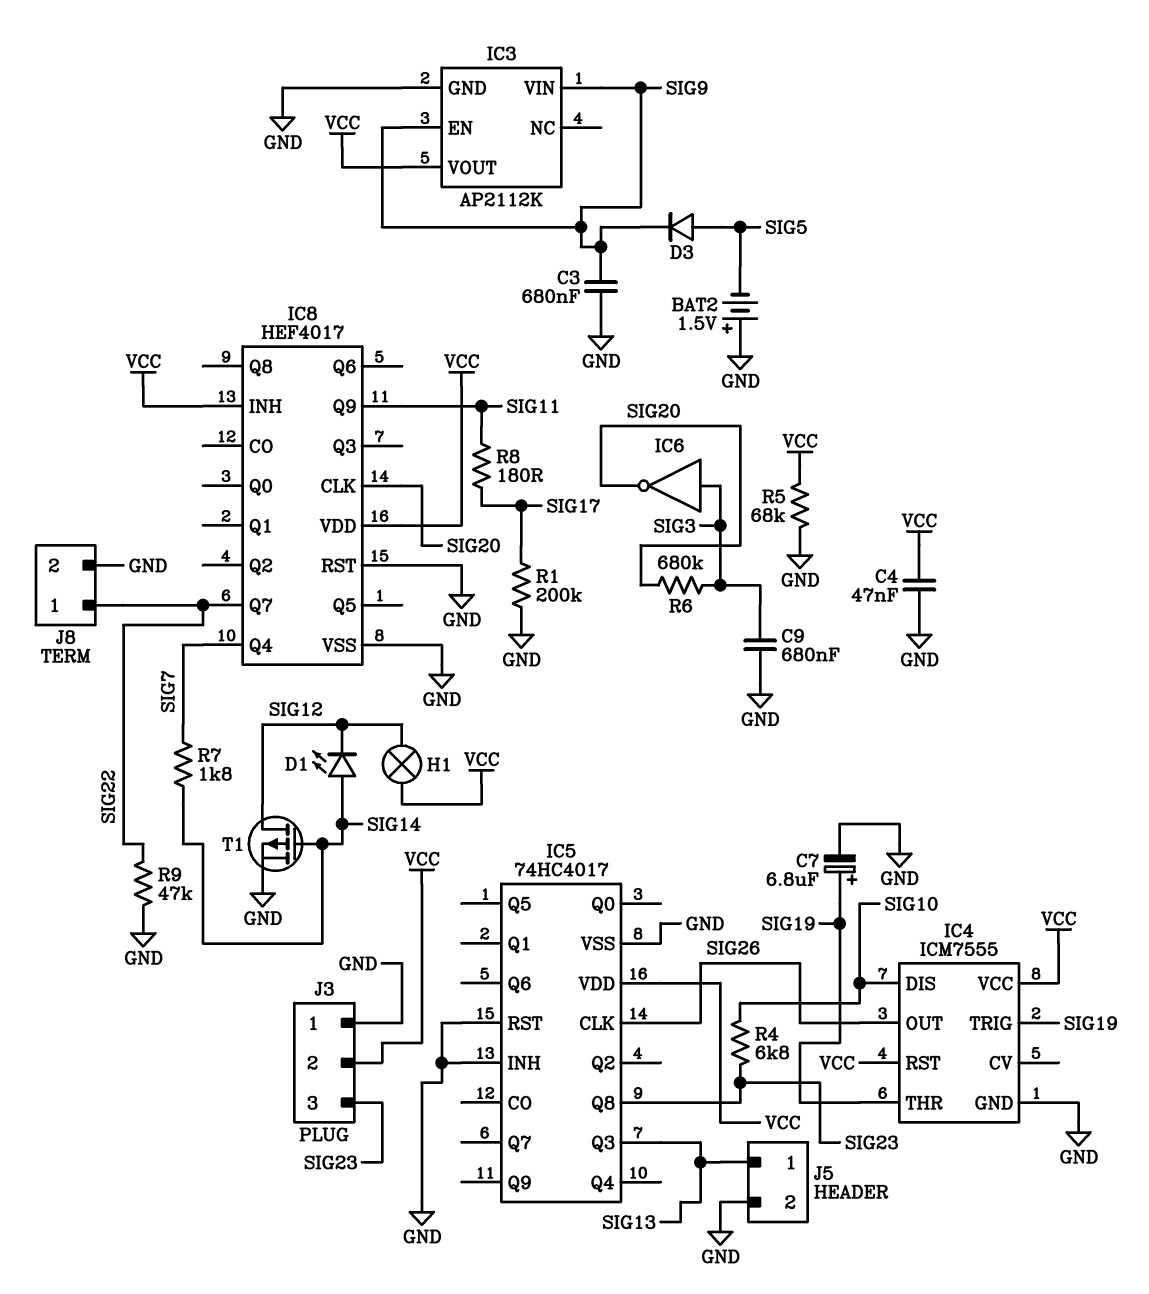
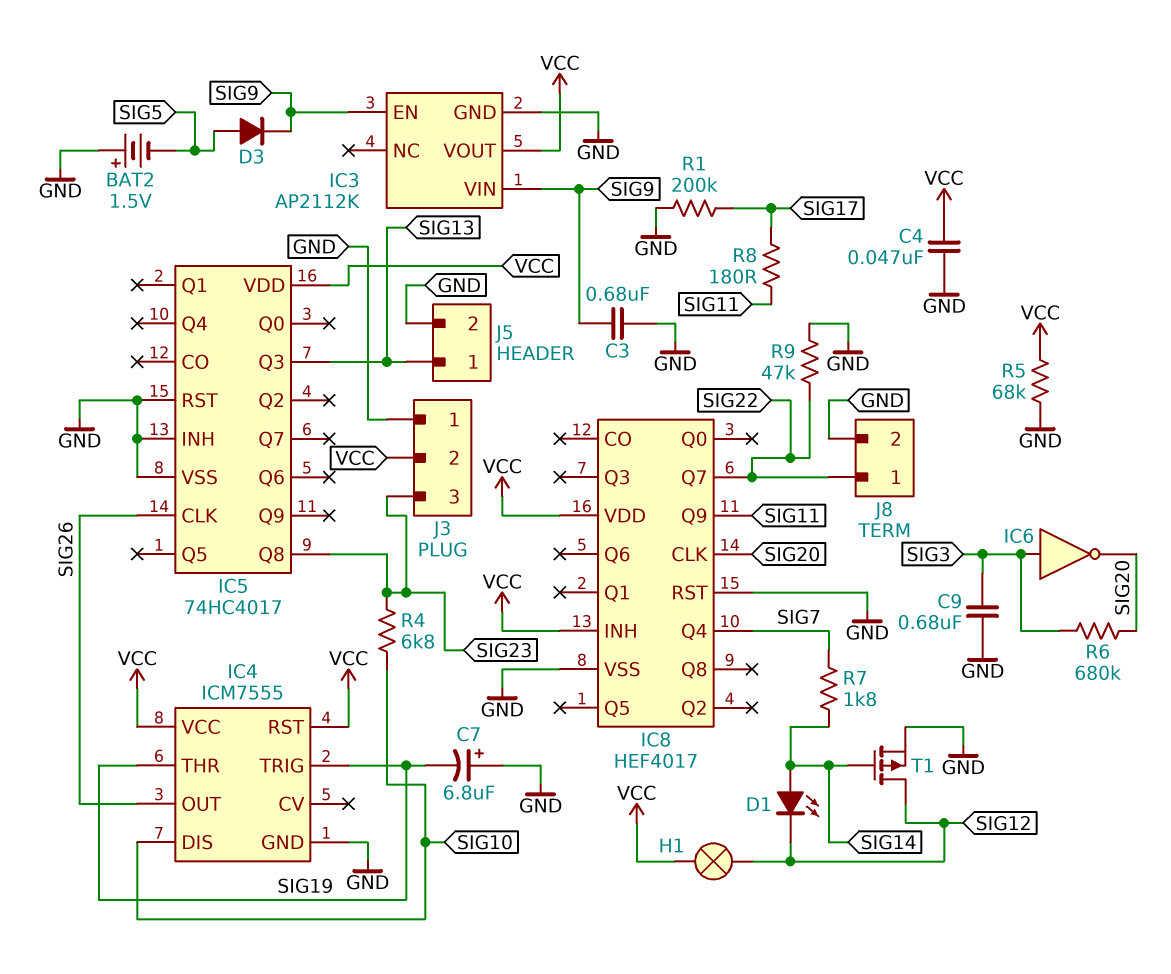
C7: 6.8uF (plus SIG19, minus GND) -> 6.8uF (plus GND, minus SIG19)

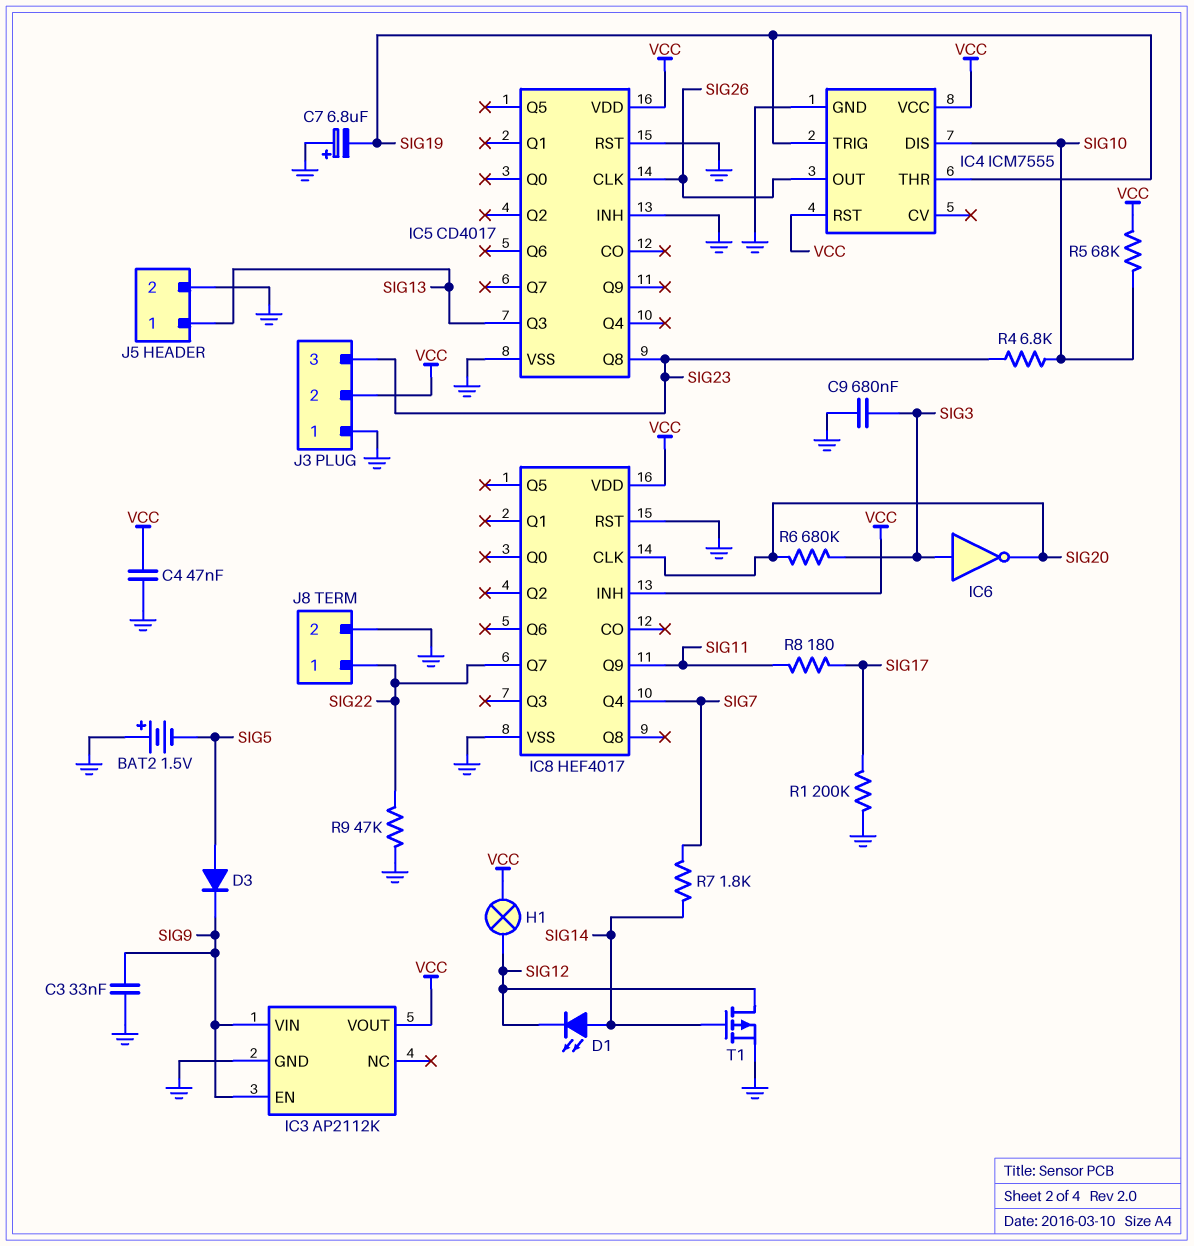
C3: 680nF (GND, SIG9) -> 33nF (GND, SIG9)
IC5: 74HC4017 -> CD4017
R5: 68k (GND, VCC) -> 68k (SIG10, VCC)

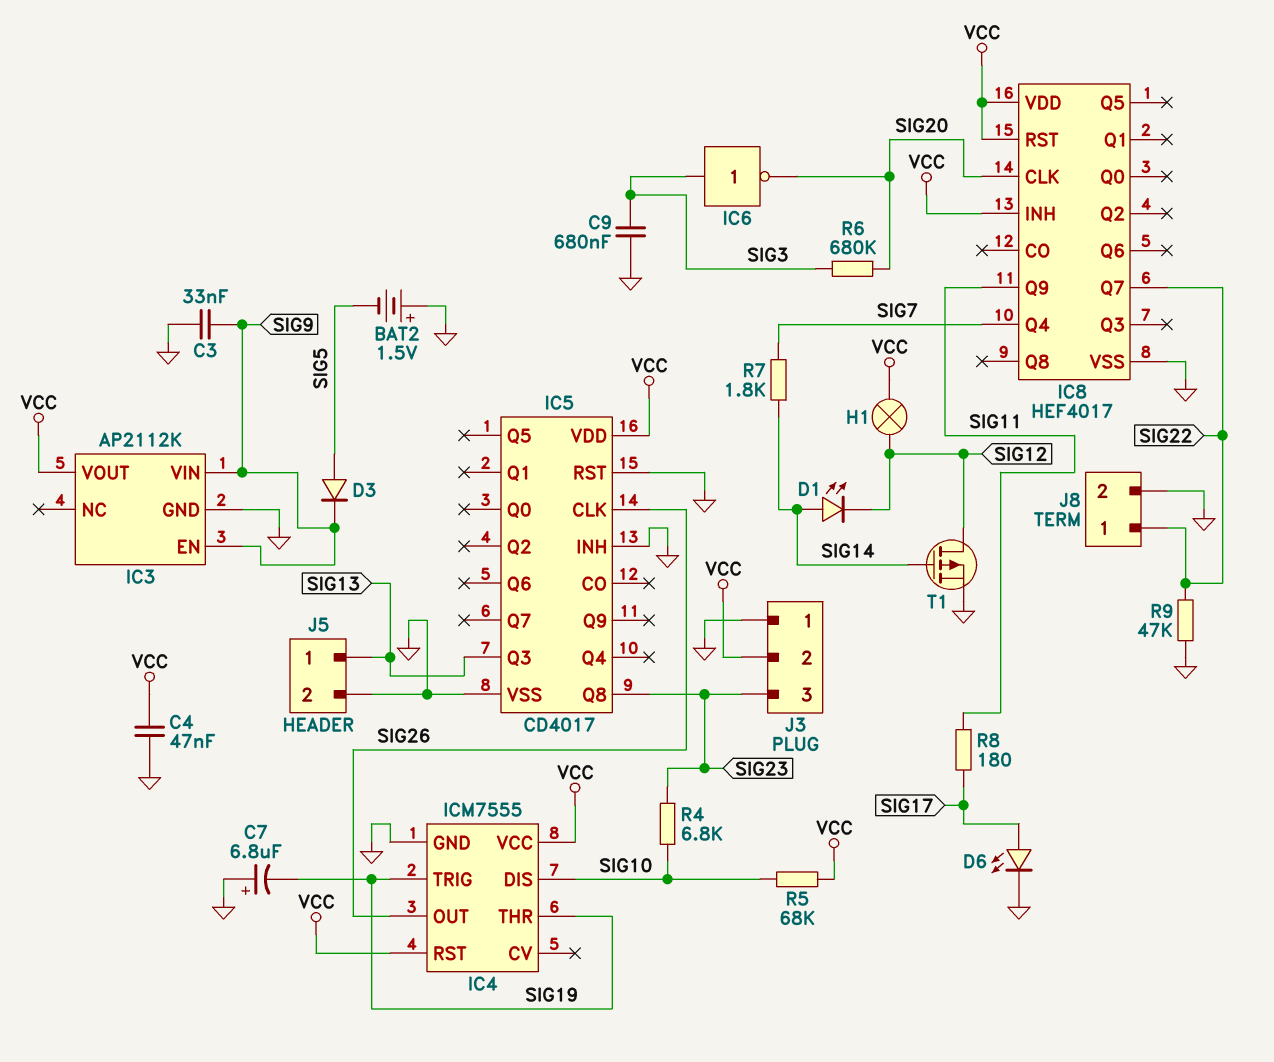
D6: none -> LED (A SIG17, K GND)
IC8 pin RST: GND -> VCC
R1: 200k (GND, SIG17) -> none

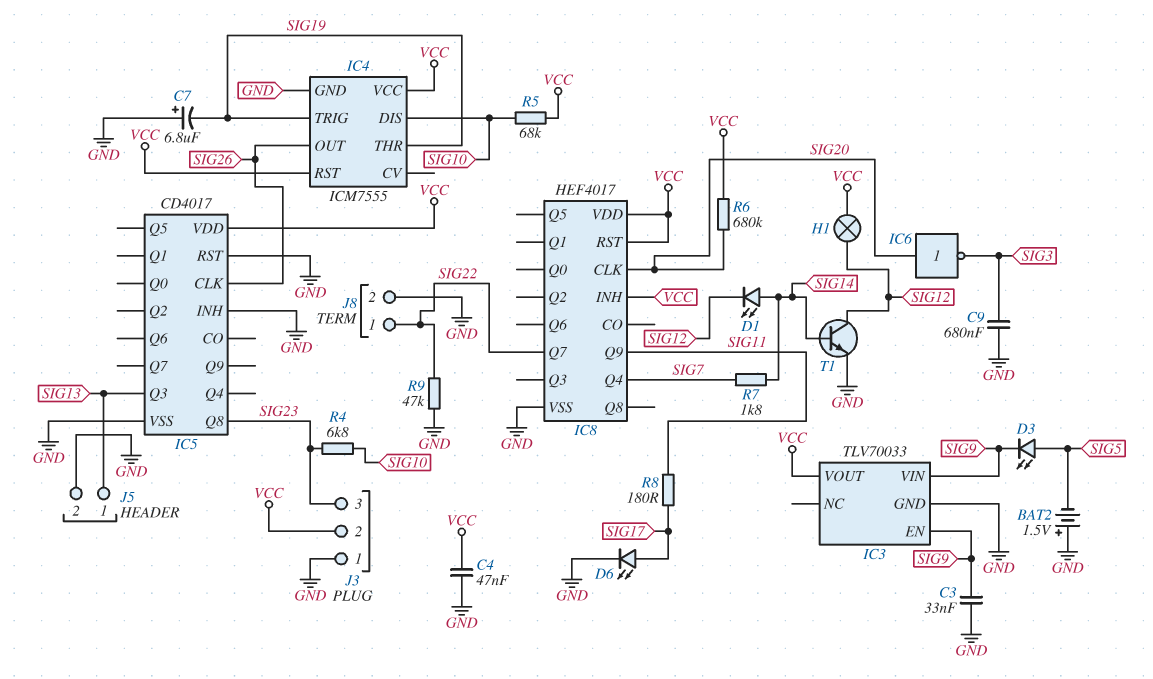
D3: diode (A SIG5, K SIG9) -> LED (A SIG5, K SIG9)
IC3: AP2112K -> TLV70033
IC6: NOT (in SIG3, out SIG20) -> NOT (in SIG20, out SIG3)
R6: 680k (SIG3, SIG20) -> 680k (SIG20, VCC)
T1: PMOS (G SIG14, D SIG12, S GND) -> NPN (B SIG14, C SIG12, E GND)

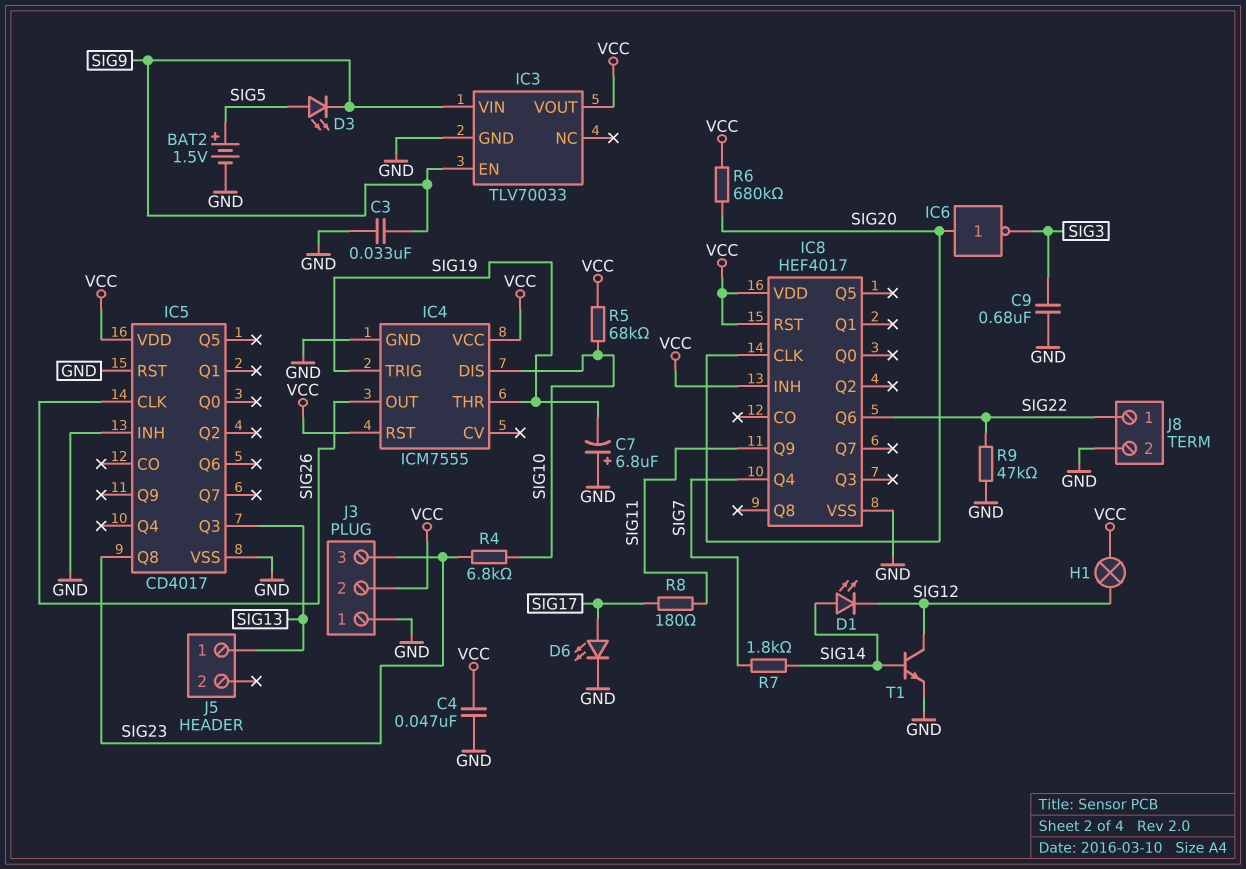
BAT2: 1.5V (plus GND, minus SIG5) -> 1.5V (plus SIG5, minus GND)
IC8 pin Q6: none -> SIG22
IC8 pin Q7: SIG22 -> none
J5 pin 2: GND -> none

